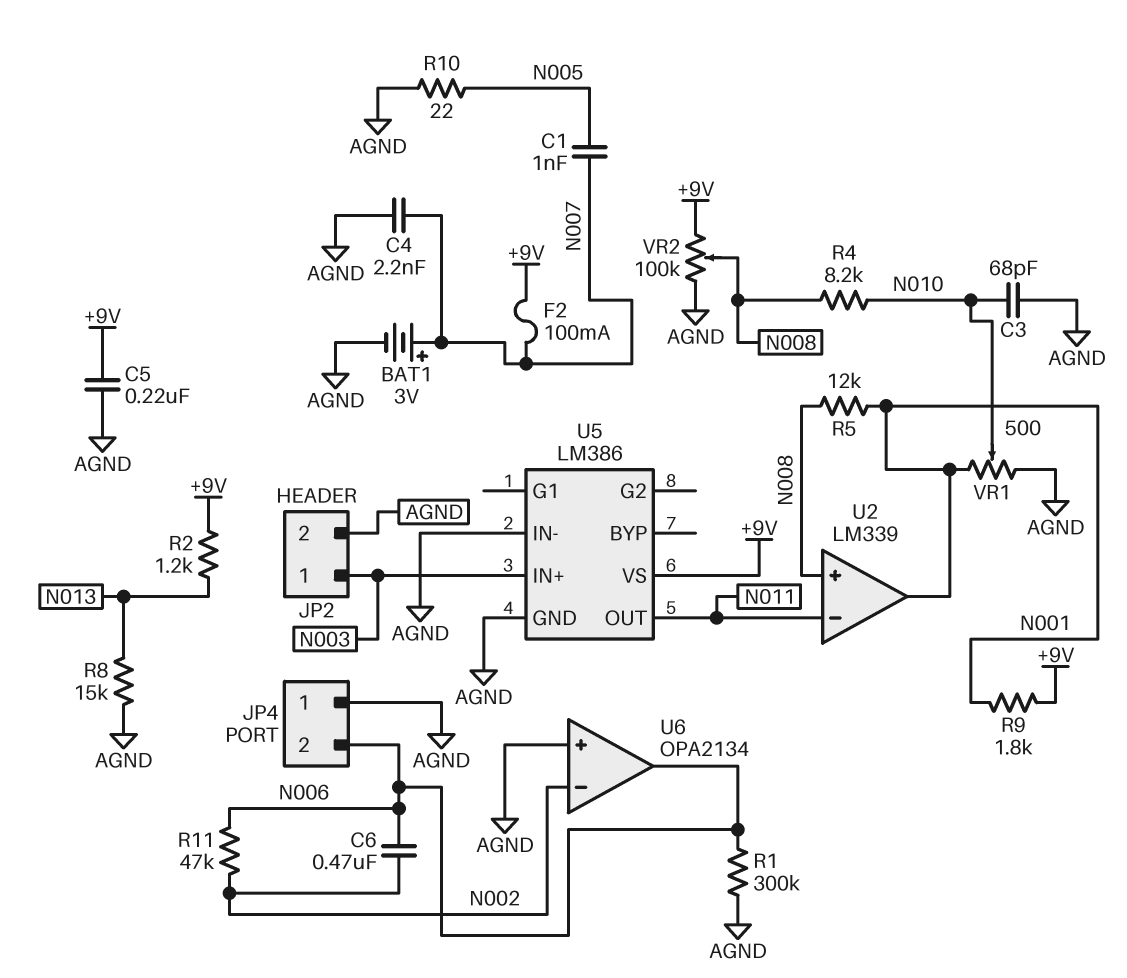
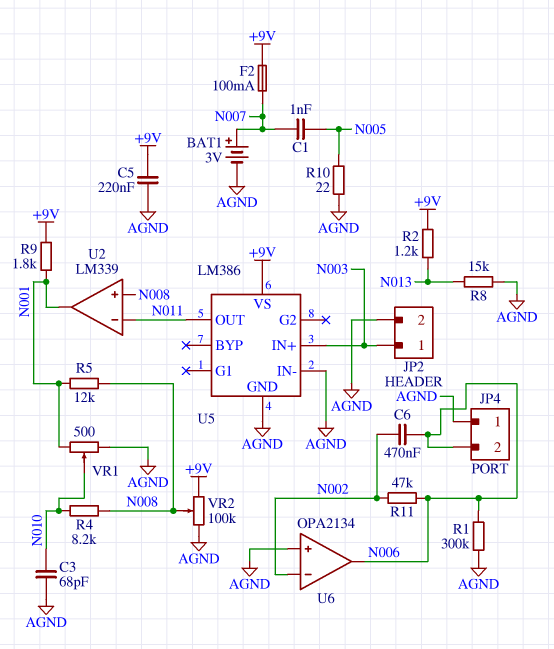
C4: 2.2nF (AGND, N007) -> none

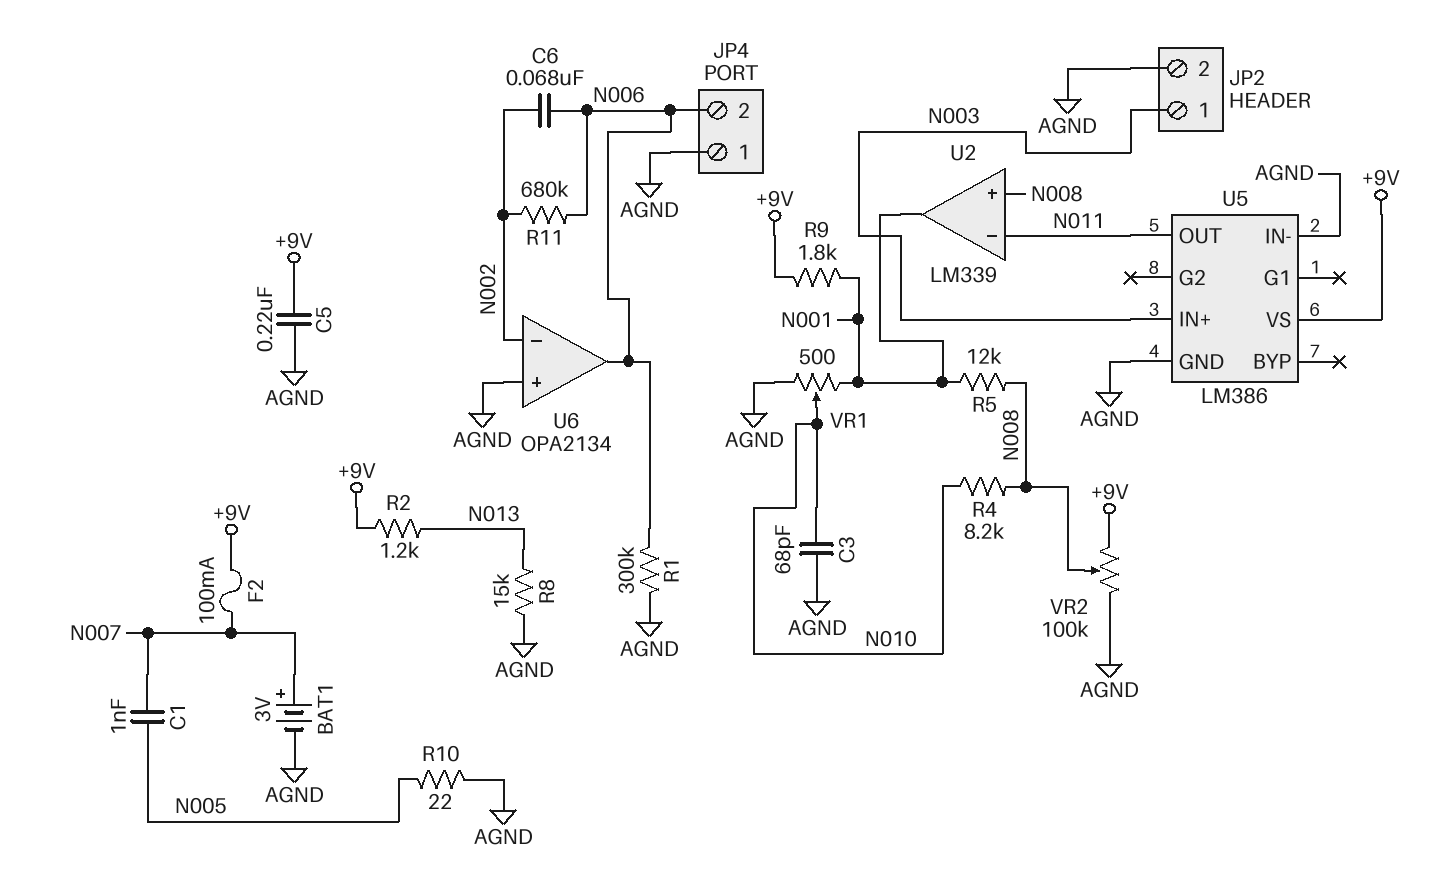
C6: 470nF (N002, N006) -> 68nF (N002, N006)
R11: 47k (N002, N006) -> 680k (N002, N006)

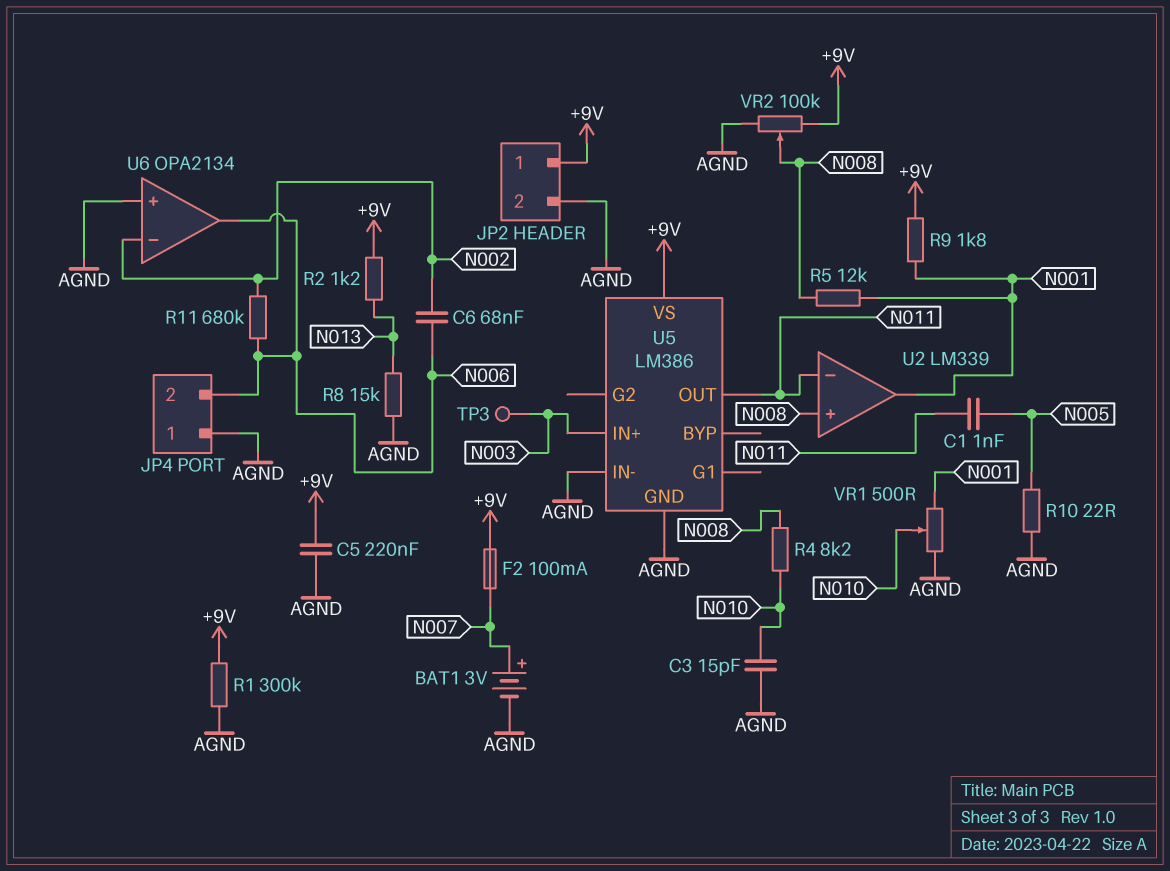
C1: 1nF (N005, N007) -> 1nF (N005, N011)
C3: 68pF (AGND, N010) -> 15pF (AGND, N010)
JP2 pin 1: N003 -> +9V
R1: 300k (AGND, N006) -> 300k (+9V, AGND)
TP3: none -> test point (N003)

